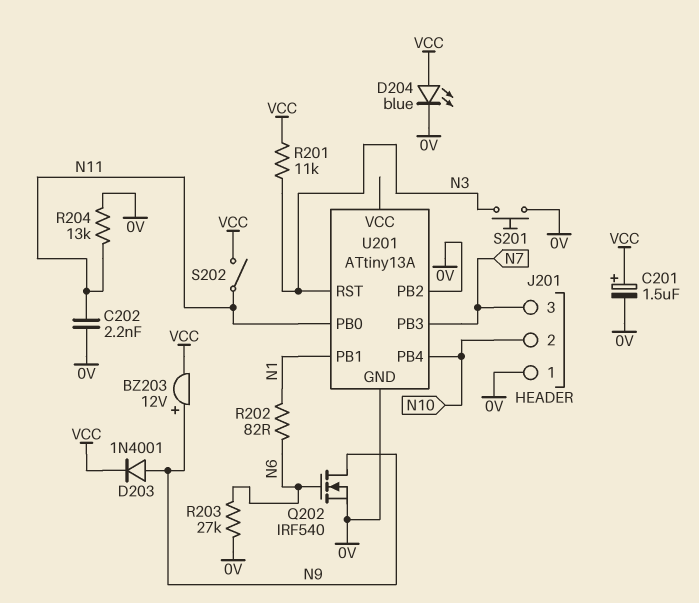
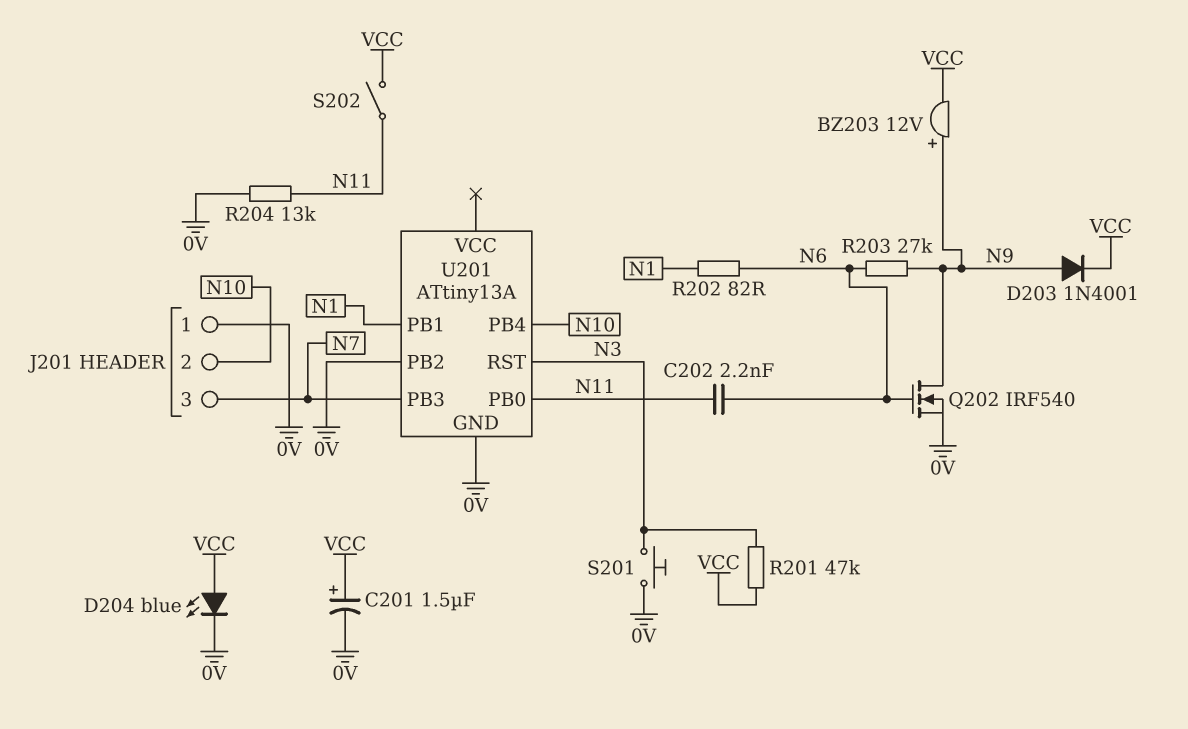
C202: 2.2nF (0V, N11) -> 2.2nF (N6, N11)
R201: 11k (N3, VCC) -> 47k (N3, VCC)
R203: 27k (0V, N6) -> 27k (N6, N9)

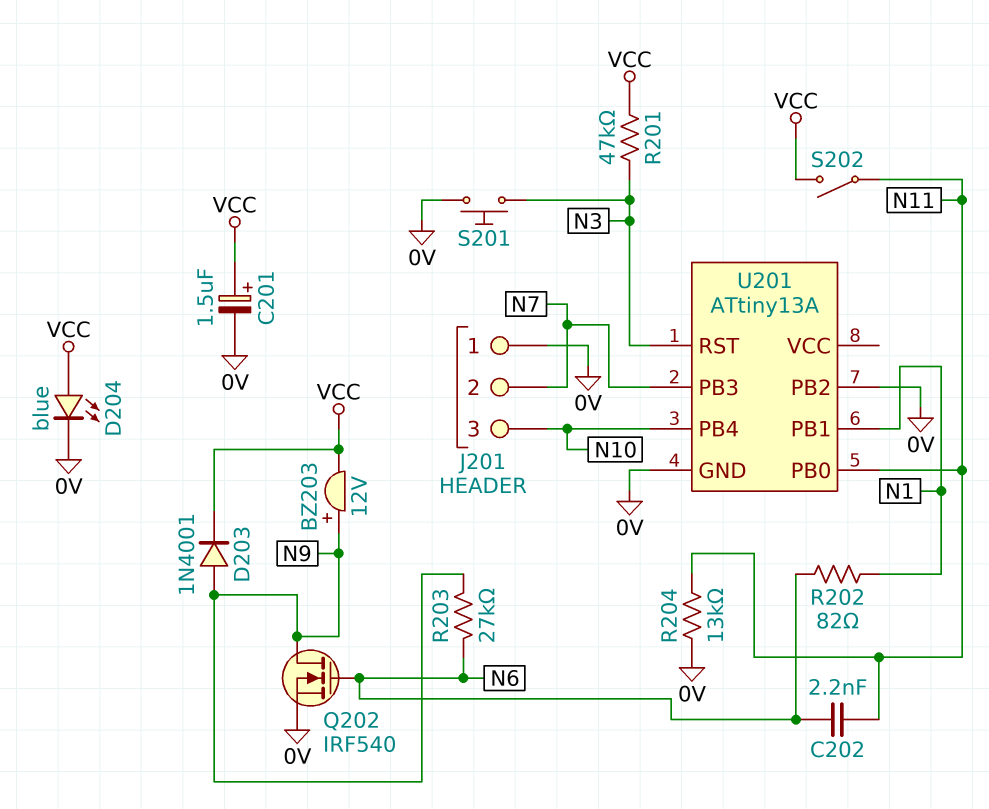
J201 pin 2: N10 -> N7
J201 pin 3: N7 -> N10

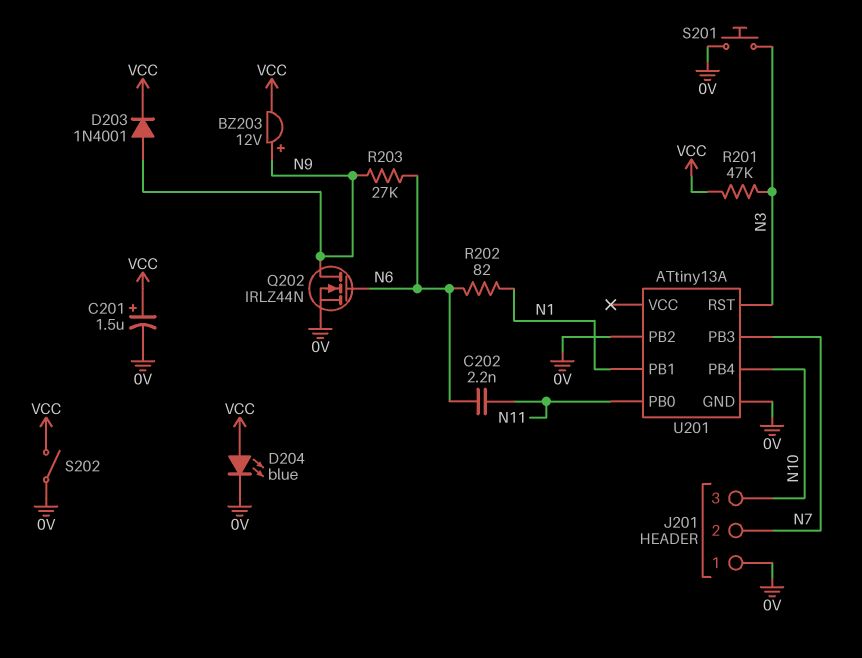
Q202: NMOS IRF540 (G N6, D N9, S 0V) -> NMOS IRLZ44N (G N6, D N9, S 0V)
R204: 13k (0V, N11) -> none
S202: switch (N11, VCC) -> switch (0V, VCC)

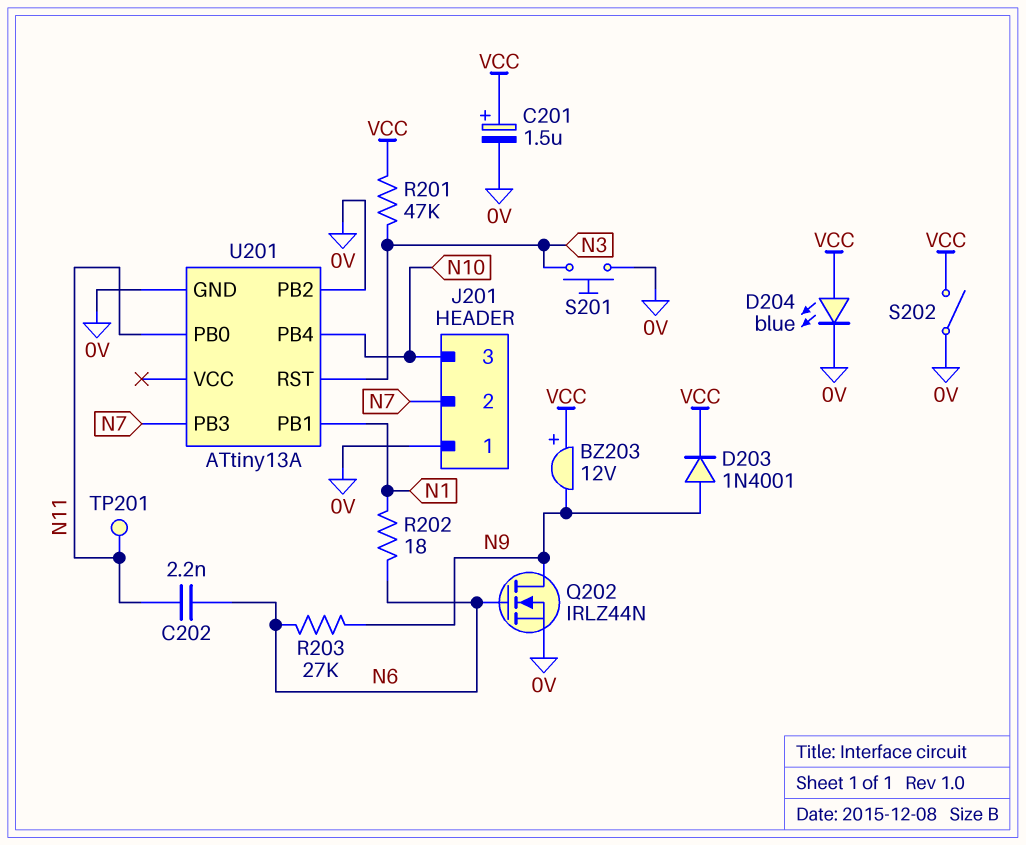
BZ203: buzzer 12V (plus N9, minus VCC) -> buzzer 12V (plus VCC, minus N9)
R202: 82 (N1, N6) -> 18 (N1, N6)
TP201: none -> test point (N11)

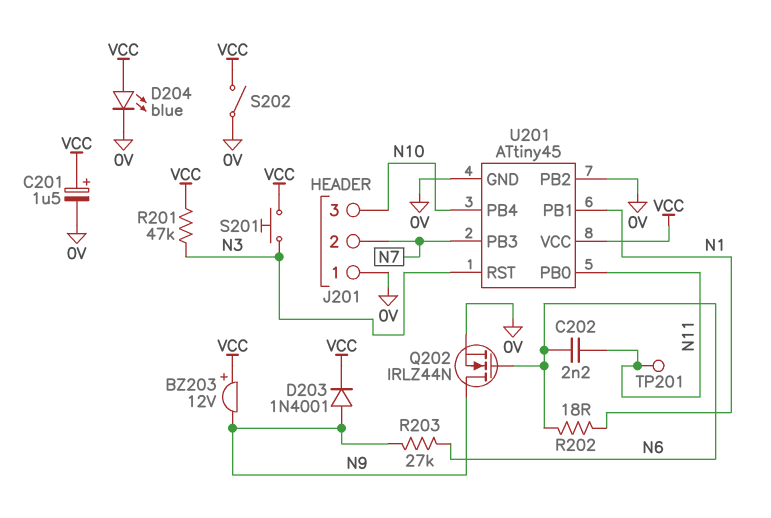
S201: button (0V, N3) -> button (N3, VCC)
U201: ATtiny13A -> ATtiny45
U201 pin VCC: none -> VCC

